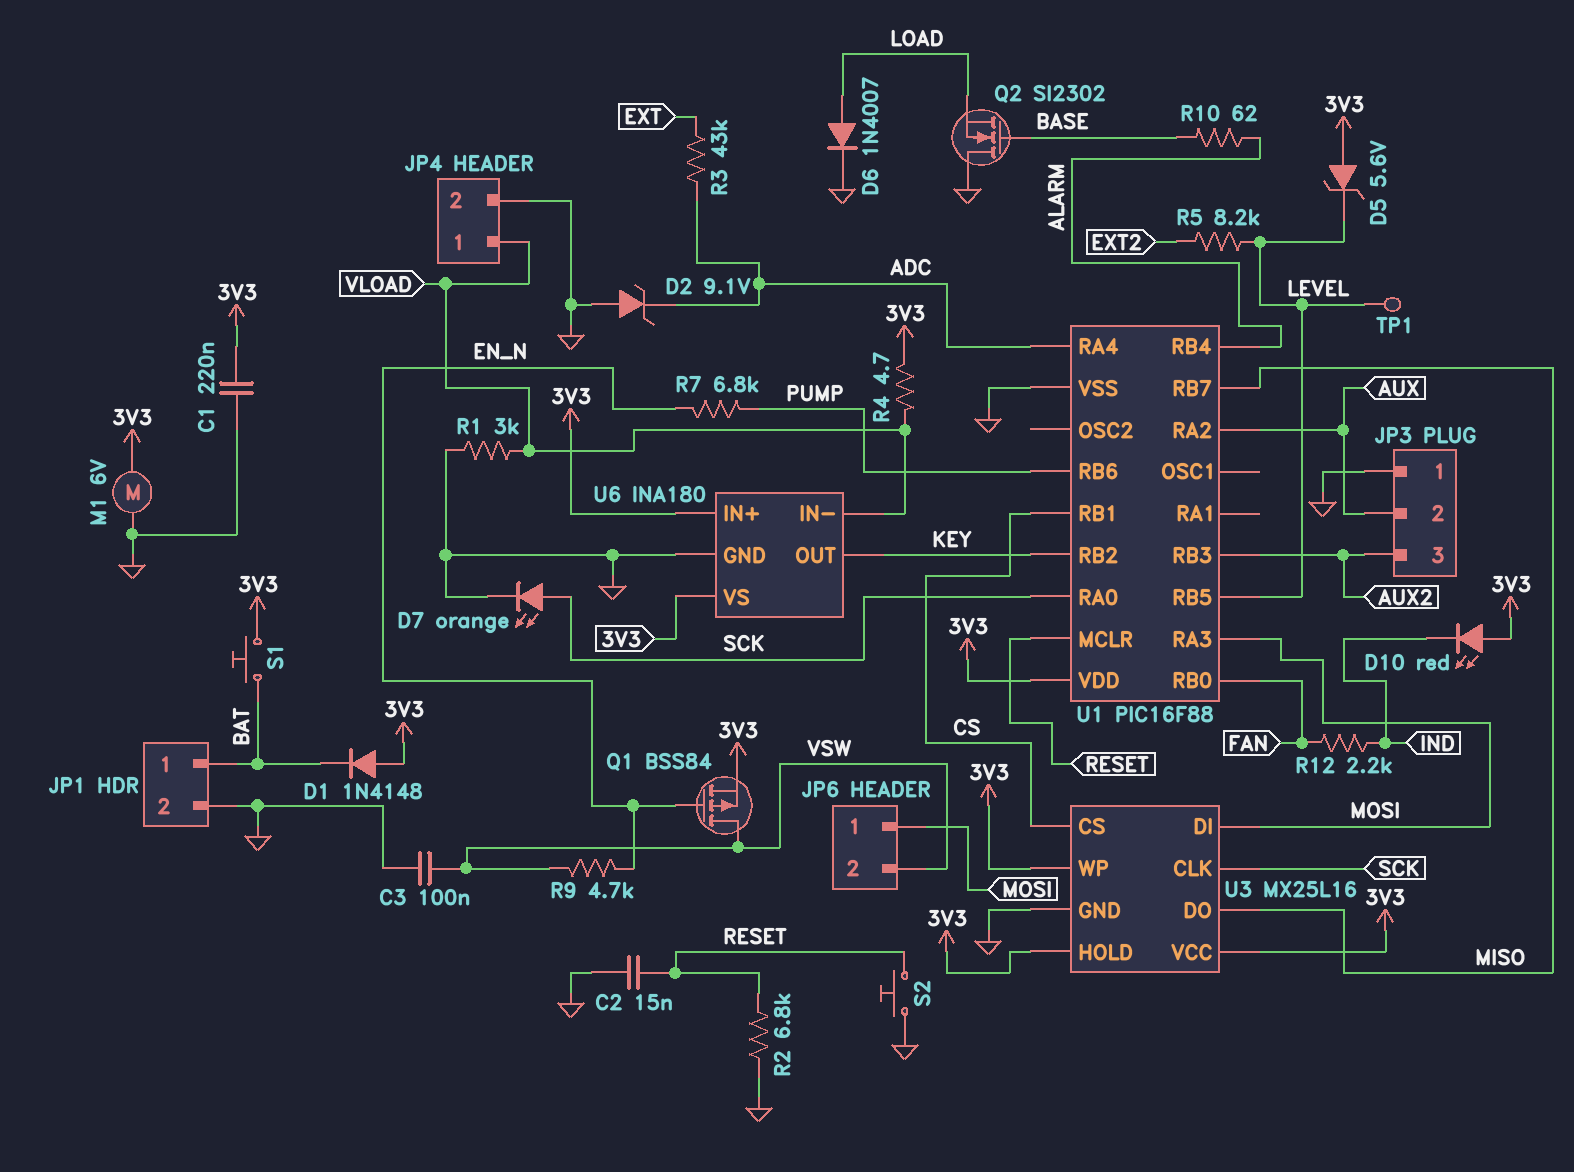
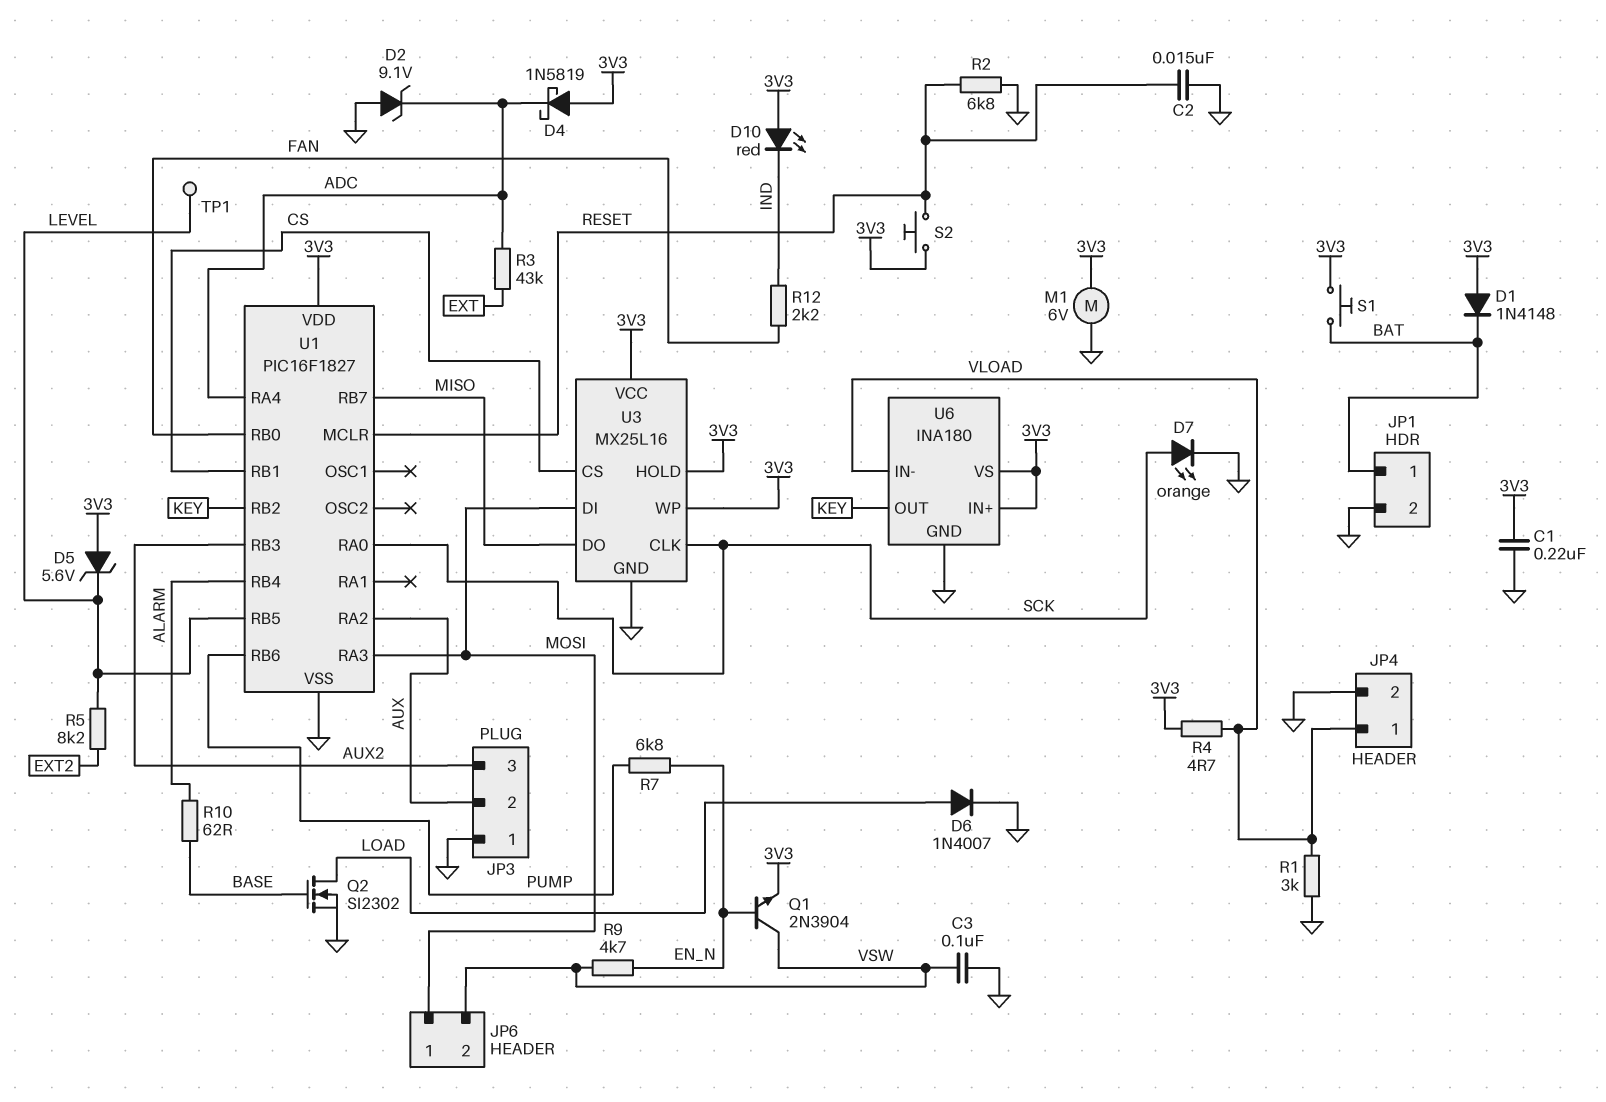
D4: none -> schottky 1N5819 (A 3V3, K ADC)
Q1: PMOS BSS84 (G EN_N, D VSW, S 3V3) -> NPN 2N3904 (B EN_N, C VSW, E 3V3)
Q2: NMOS SI2302 (G BASE, D GND, S LOAD) -> NMOS SI2302 (G BASE, D LOAD, S GND)
S2: button (GND, RESET) -> button (3V3, RESET)
U1: PIC16F88 -> PIC16F1827

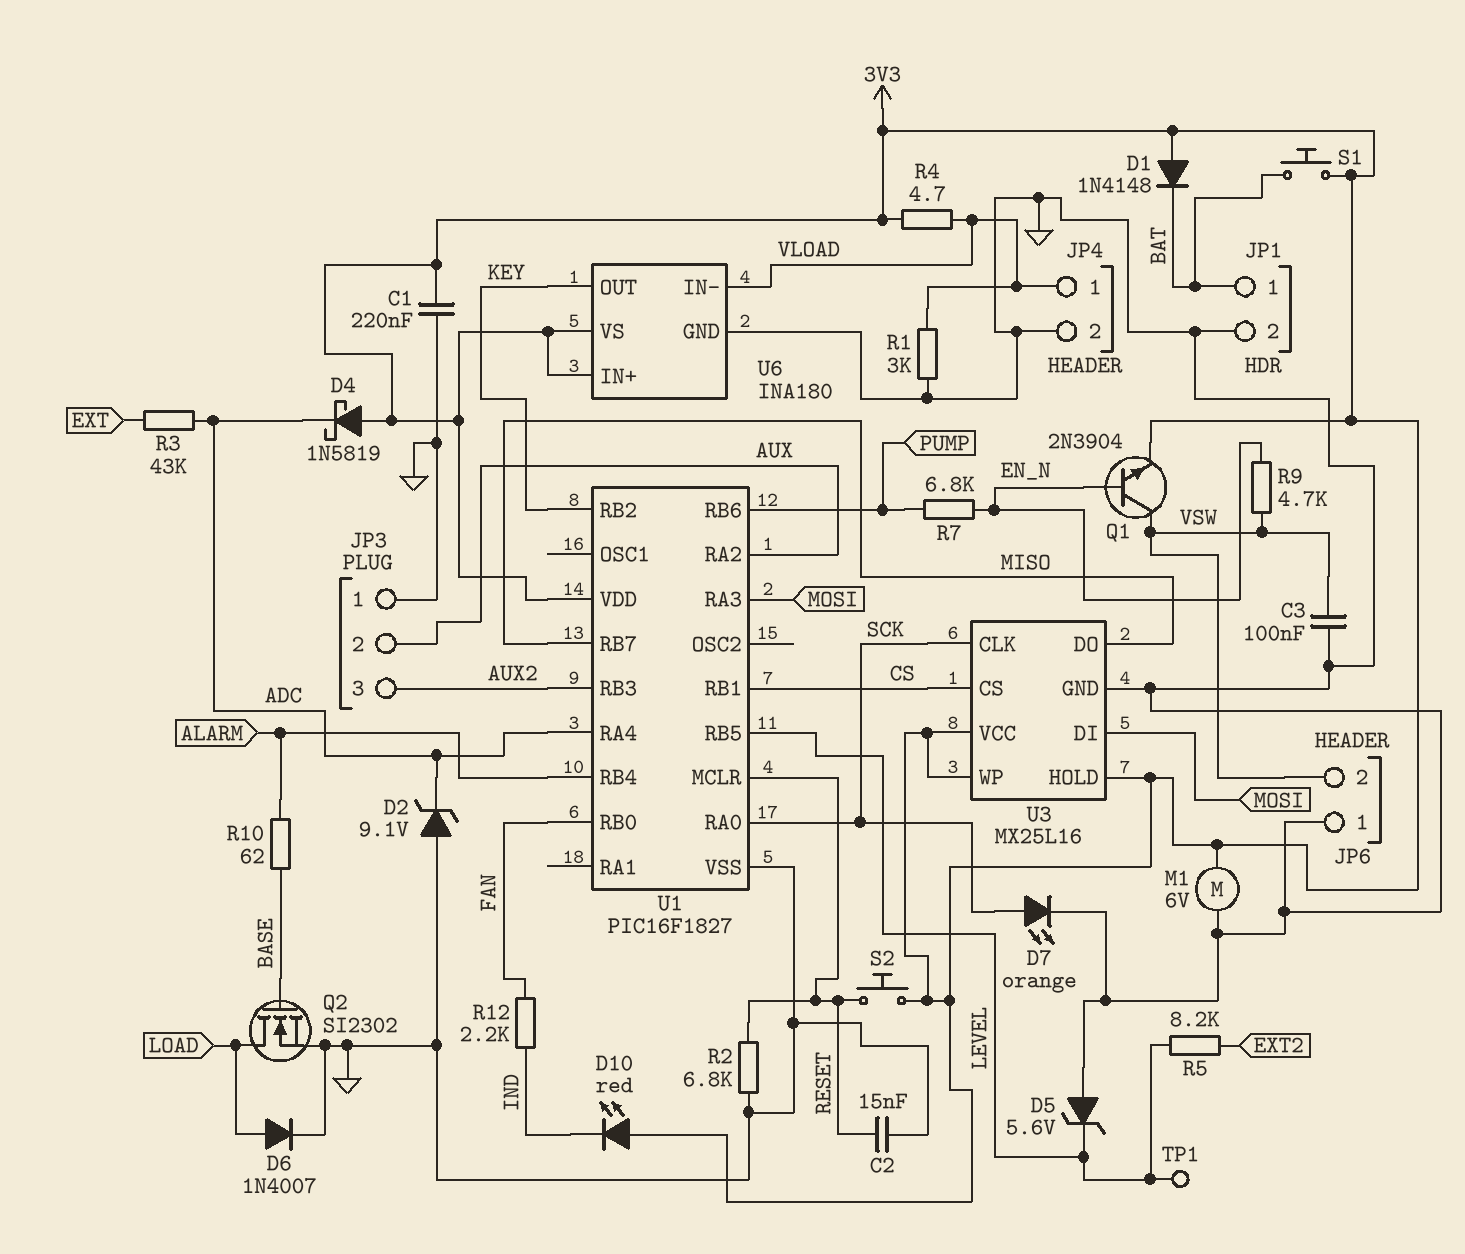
D5: zener 5.6V (A 3V3, K LEVEL) -> zener 5.6V (A GND, K LEVEL)
JP6 pin 1: MOSI -> GND

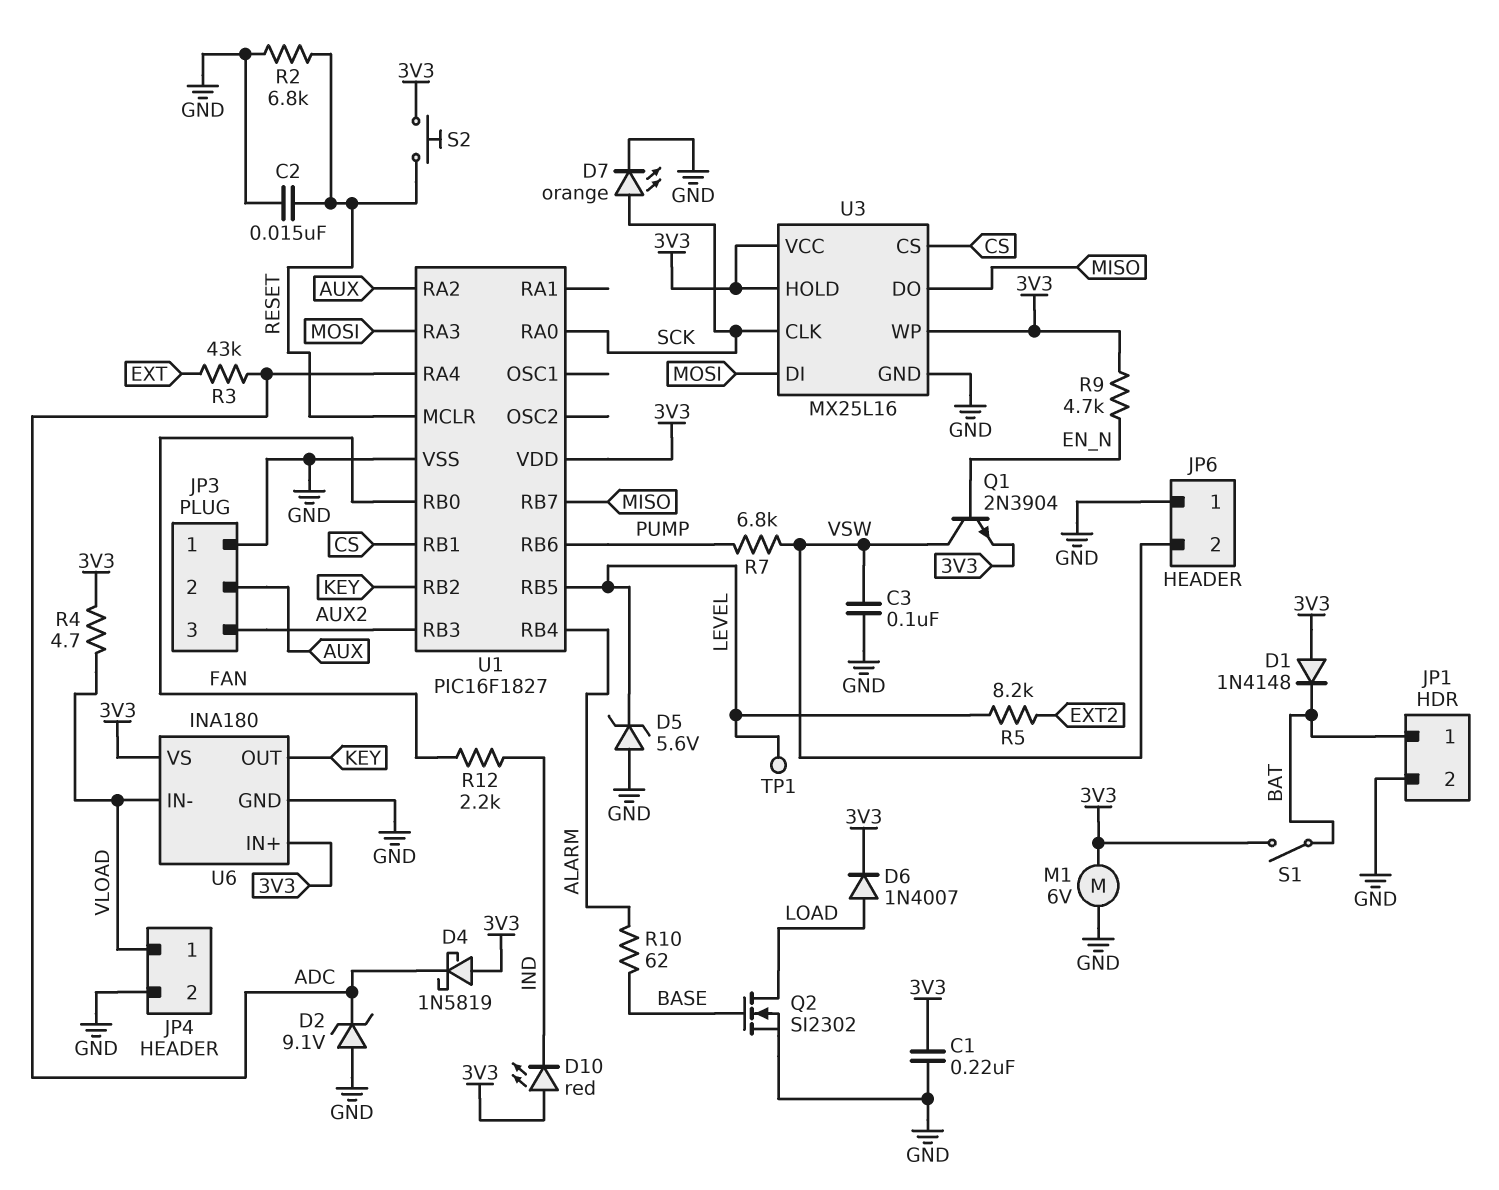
D6: diode 1N4007 (A LOAD, K GND) -> diode 1N4007 (A LOAD, K 3V3)
R1: 3k (GND, VLOAD) -> none
R7: 6.8k (EN_N, PUMP) -> 6.8k (PUMP, VSW)
R9: 4.7k (EN_N, VSW) -> 4.7k (3V3, EN_N)
S1: button (3V3, BAT) -> switch (3V3, BAT)

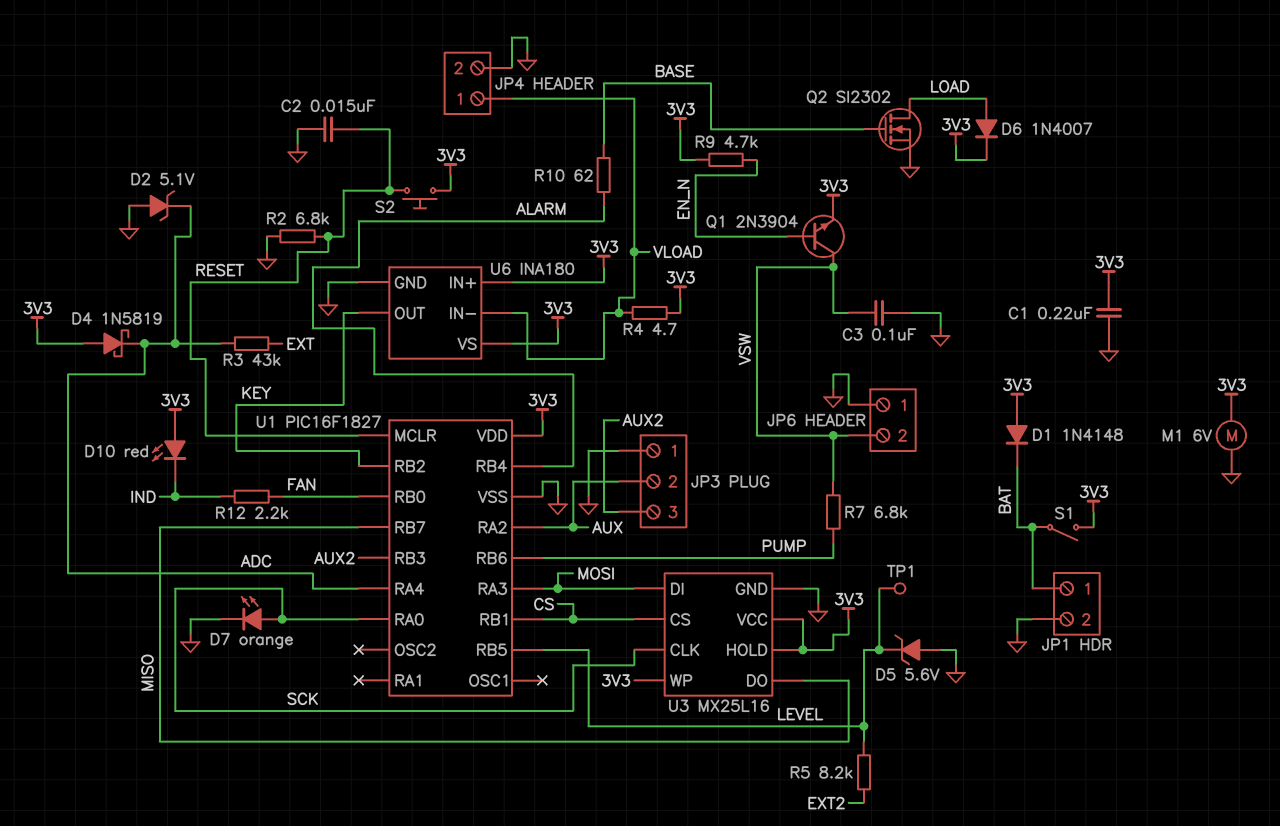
D2: zener 9.1V (A GND, K ADC) -> zener 5.1V (A GND, K ADC)

